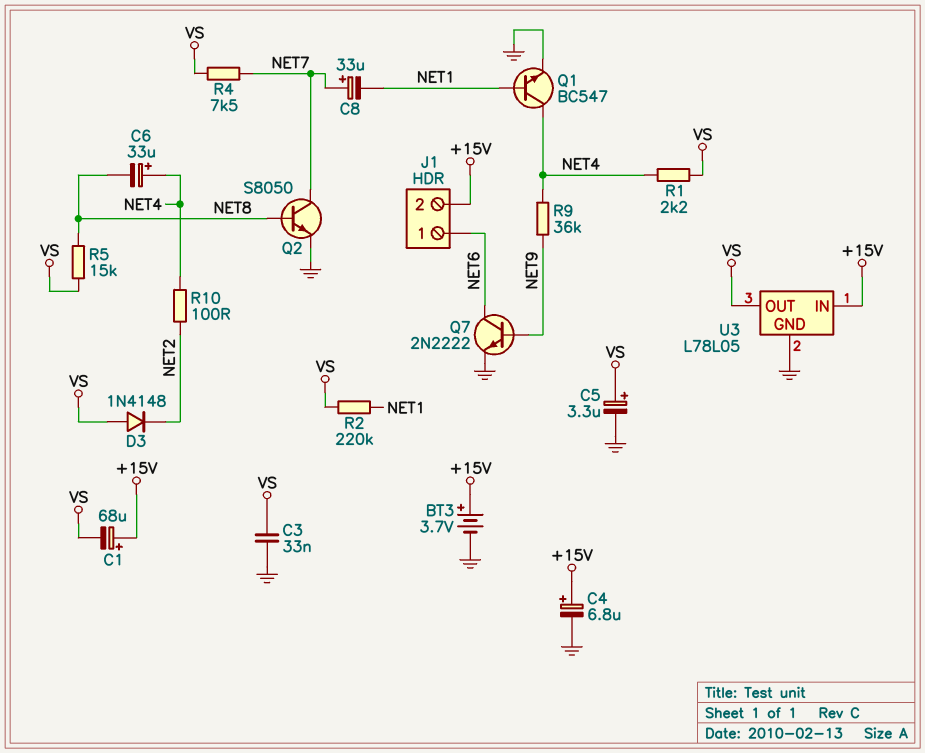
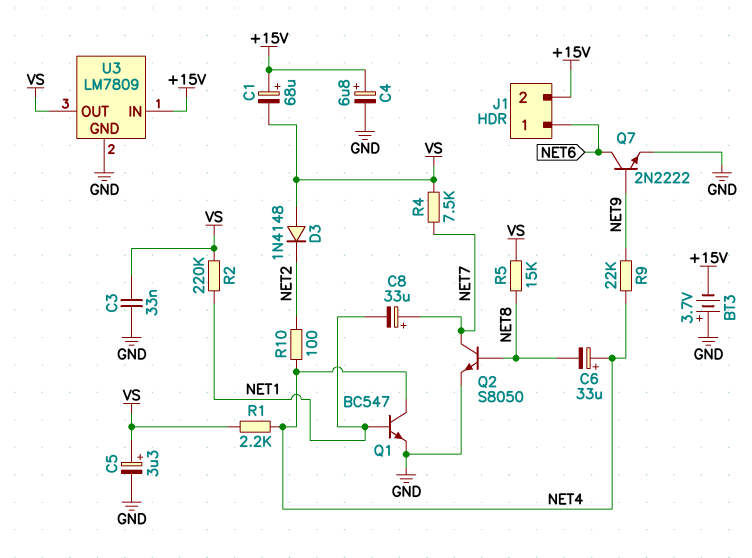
BT3: 3.7V (plus +15V, minus GND) -> 3.7V (plus GND, minus +15V)
R9: 36k (NET4, NET9) -> 22k (NET4, NET9)
U3: L78L05 -> LM7809

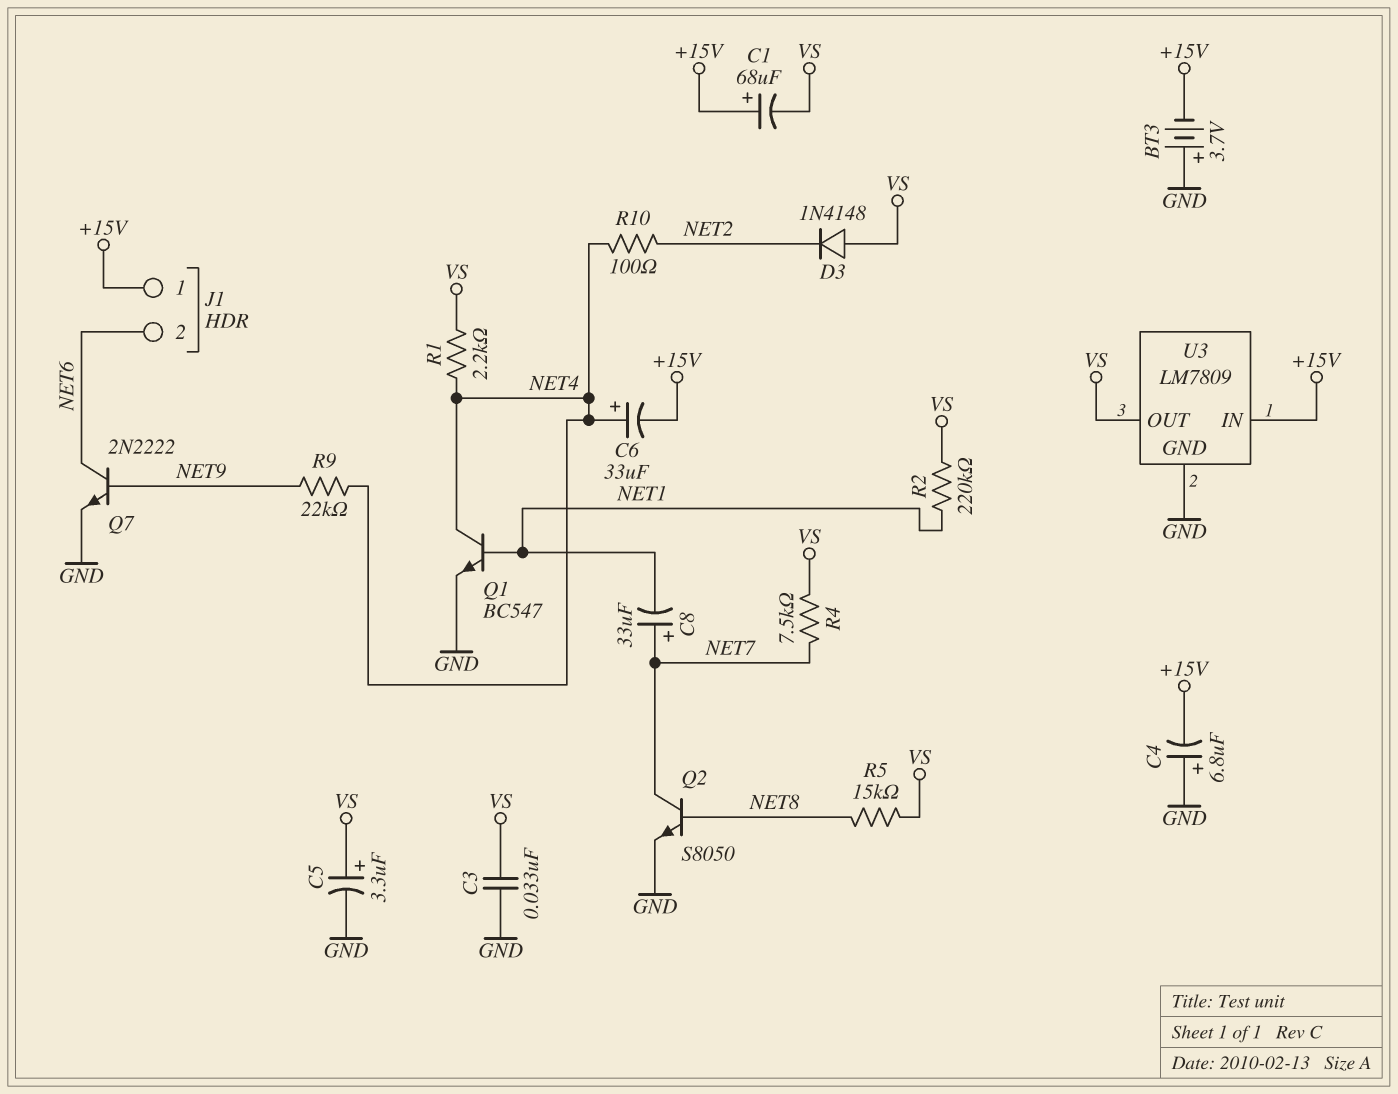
C4: 6.8uF (plus +15V, minus GND) -> 6.8uF (plus GND, minus +15V)
C6: 33uF (plus NET4, minus NET8) -> 33uF (plus NET4, minus +15V)
J1 pin 1: NET6 -> +15V
J1 pin 2: +15V -> NET6

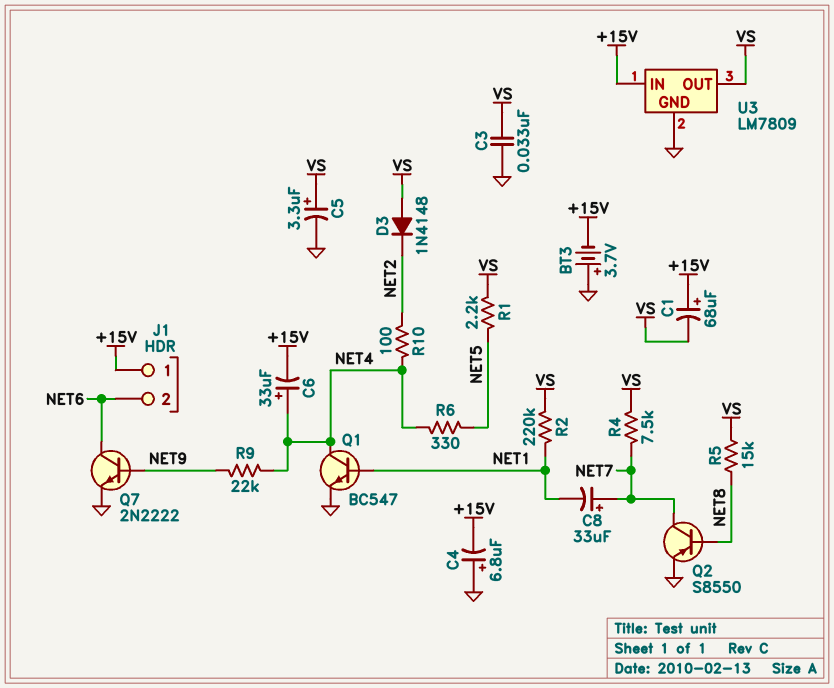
Q2: NPN S8050 (B NET8, C NET7, E GND) -> PNP S8550 (B NET8, C NET7, E GND)
R1: 2.2k (NET4, VS) -> 2.2k (NET5, VS)
R6: none -> 330 (NET4, NET5)

